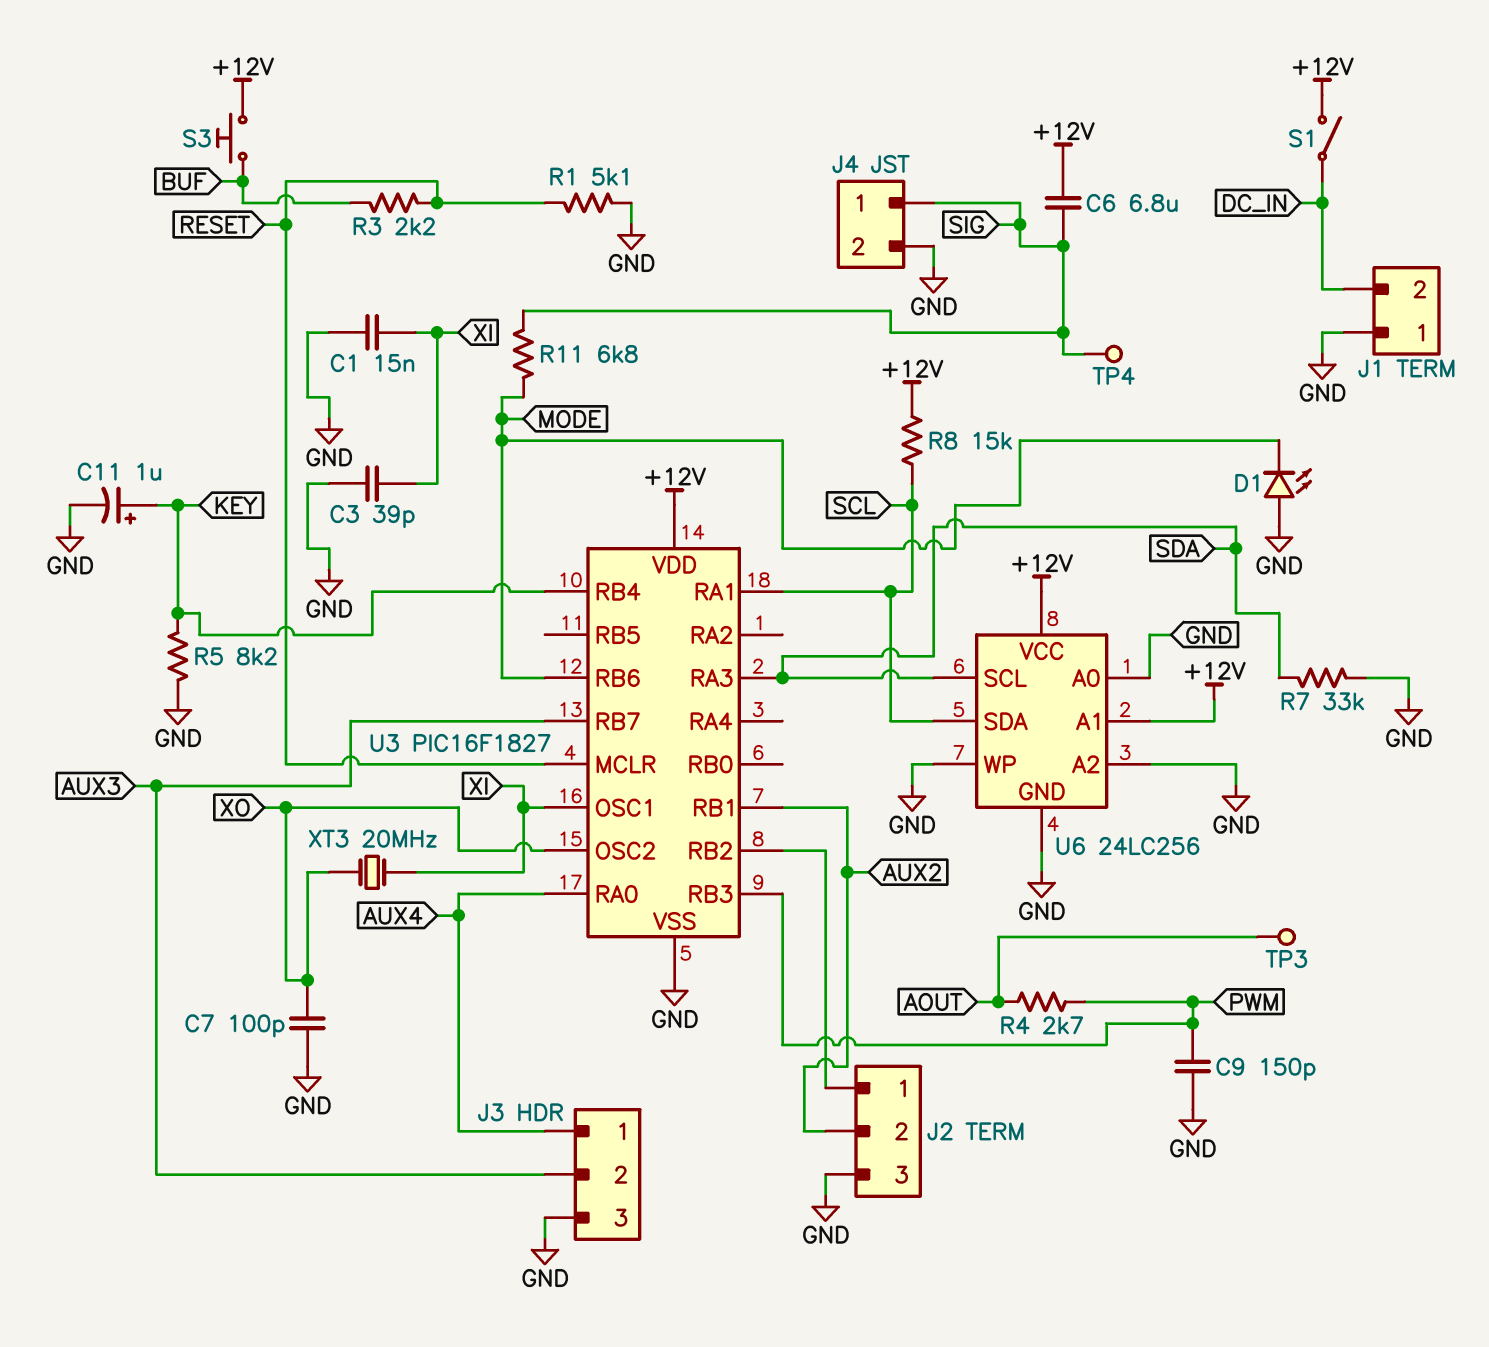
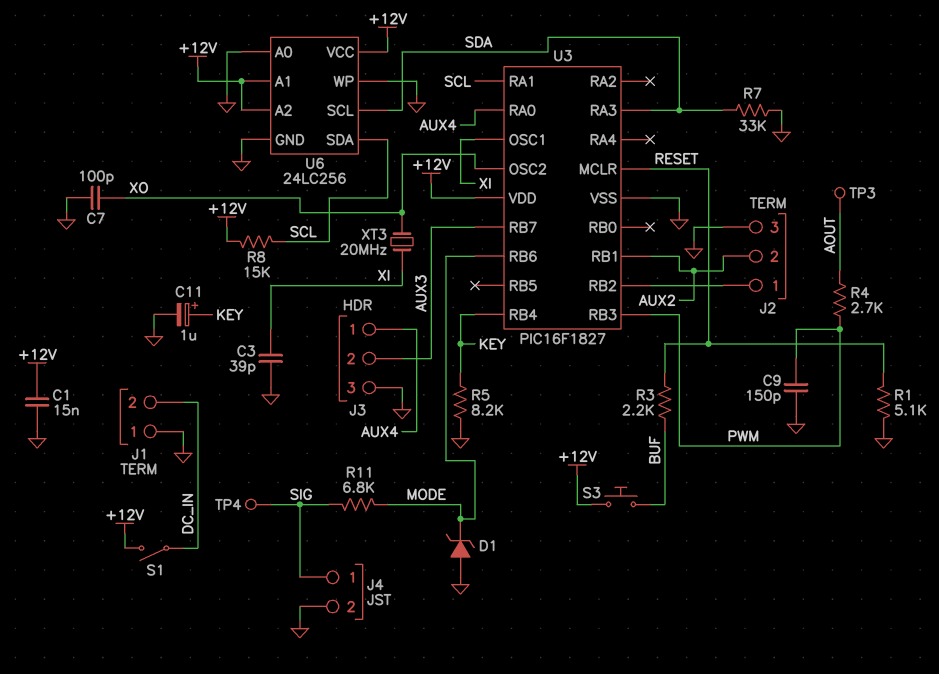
C1: 15nF (GND, XI) -> 15nF (+12V, GND)
C6: 6.8uF (+12V, SIG) -> none
D1: LED (A GND, K MODE) -> zener (A GND, K MODE)
U6 pin A2: GND -> +12V

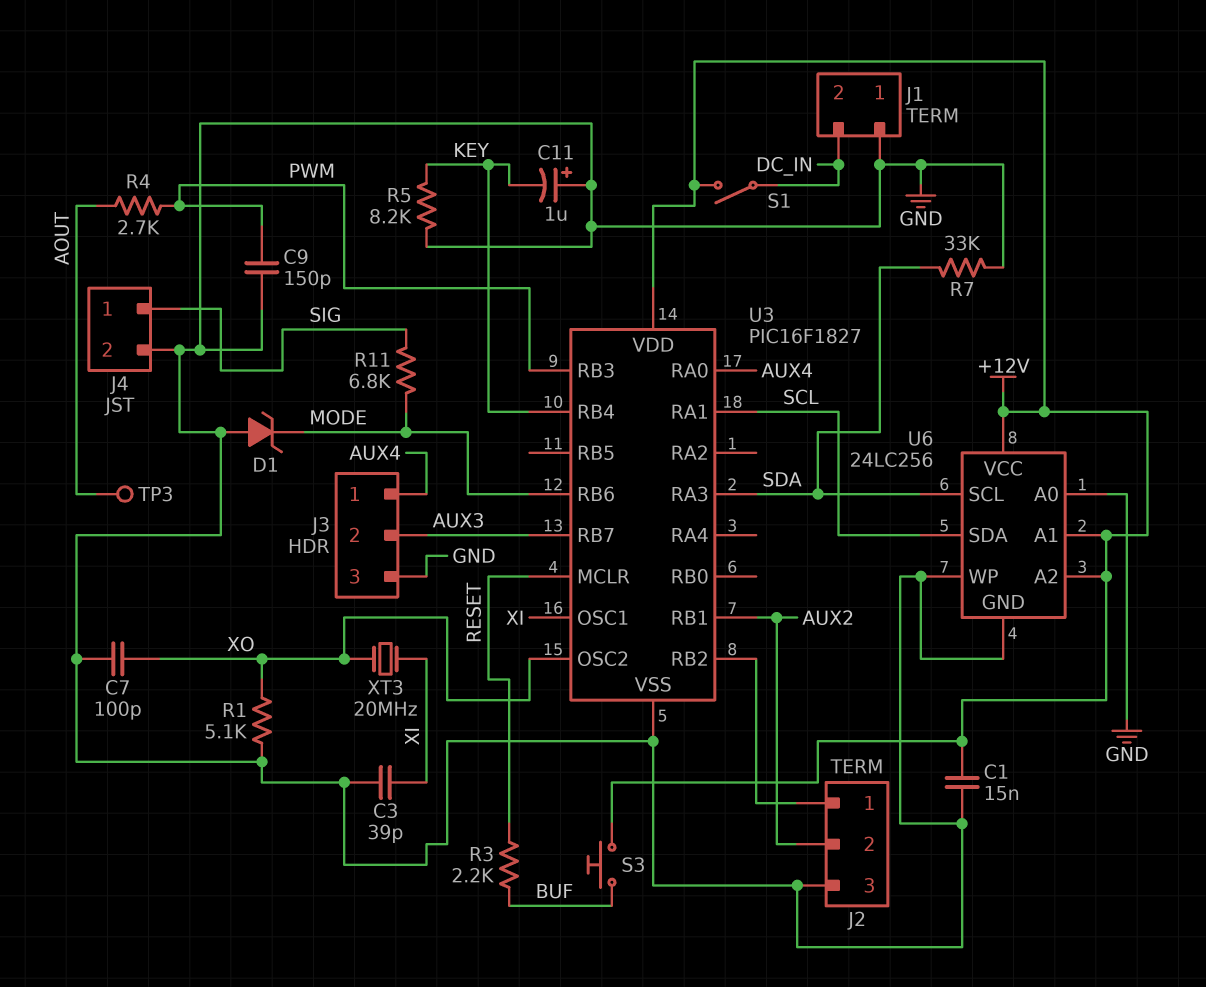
C11: 1uF (plus KEY, minus GND) -> 1uF (plus GND, minus KEY)
R1: 5.1k (GND, RESET) -> 5.1k (GND, XO)
R8: 15k (+12V, SCL) -> none
TP4: test point (SIG) -> none

